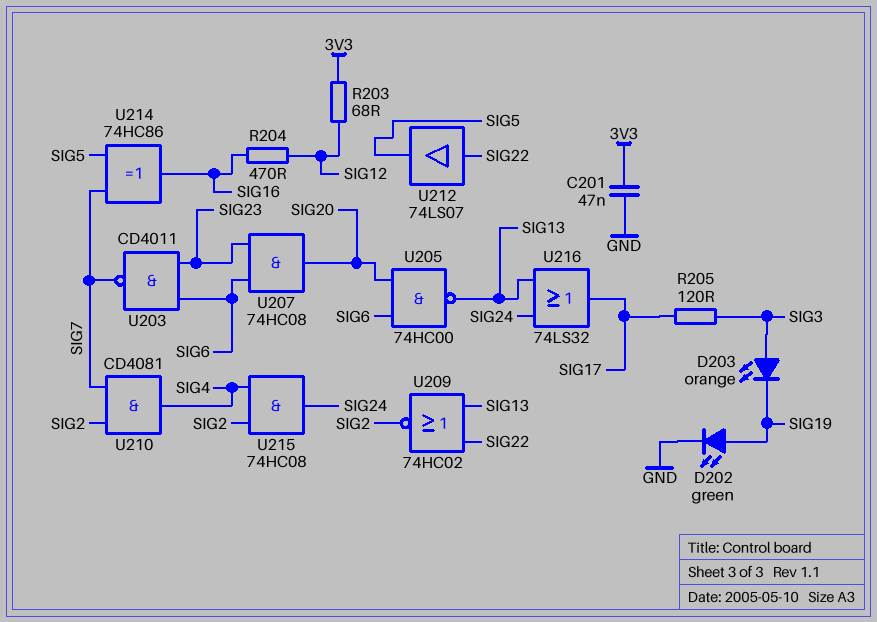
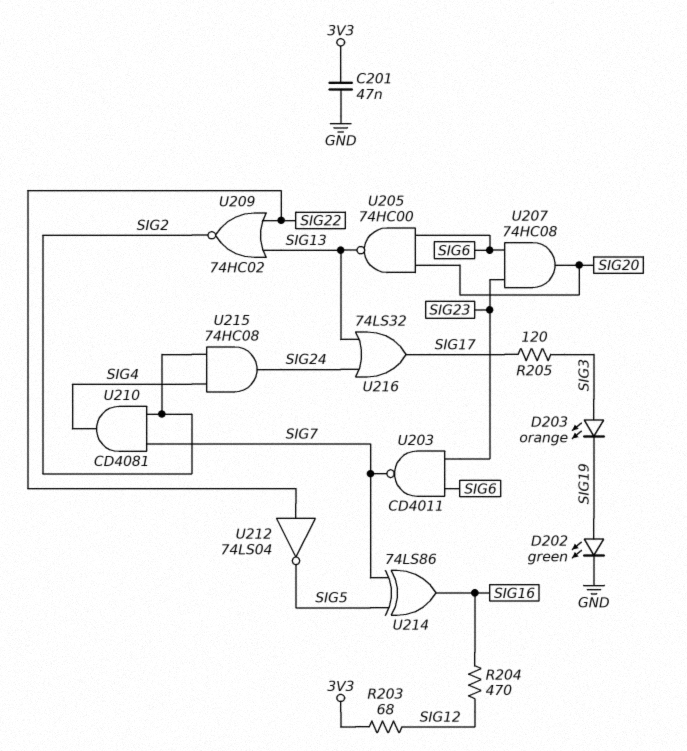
U212: buffer 74LS07 (in SIG22, out SIG5) -> NOT 74LS04 (in SIG22, out SIG5)
U214: XOR 74HC86 (in SIG5, in SIG7, out SIG16) -> XOR 74LS86 (in SIG5, in SIG7, out SIG16)

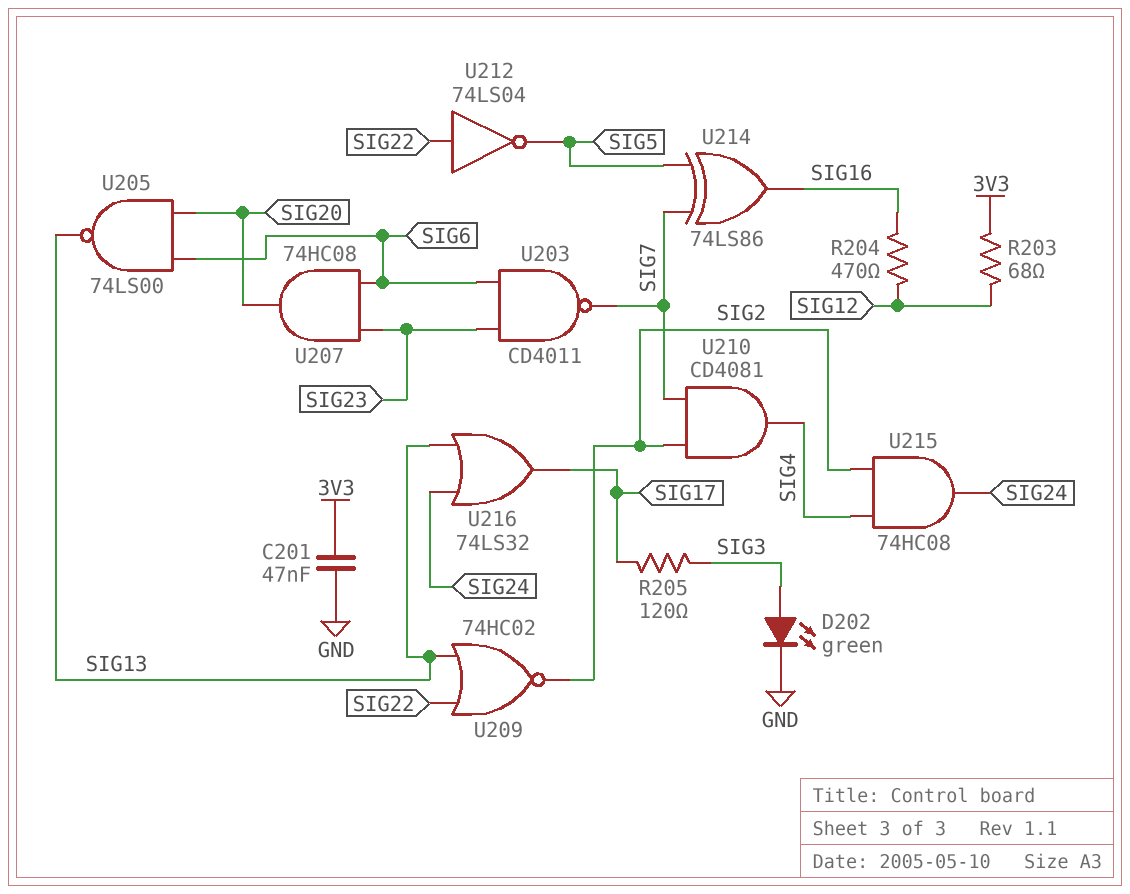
D202: LED green (A SIG19, K GND) -> LED green (A SIG3, K GND)
D203: LED orange (A SIG3, K SIG19) -> none
U205: NAND 74HC00 (in SIG6, in SIG20, out SIG13) -> NAND 74LS00 (in SIG6, in SIG20, out SIG13)

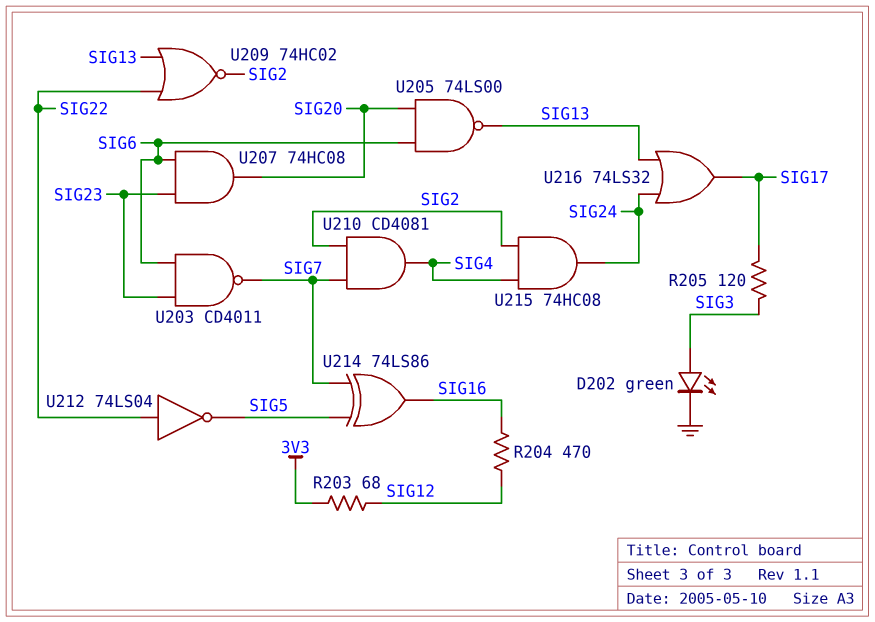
C201: 47nF (3V3, GND) -> none

